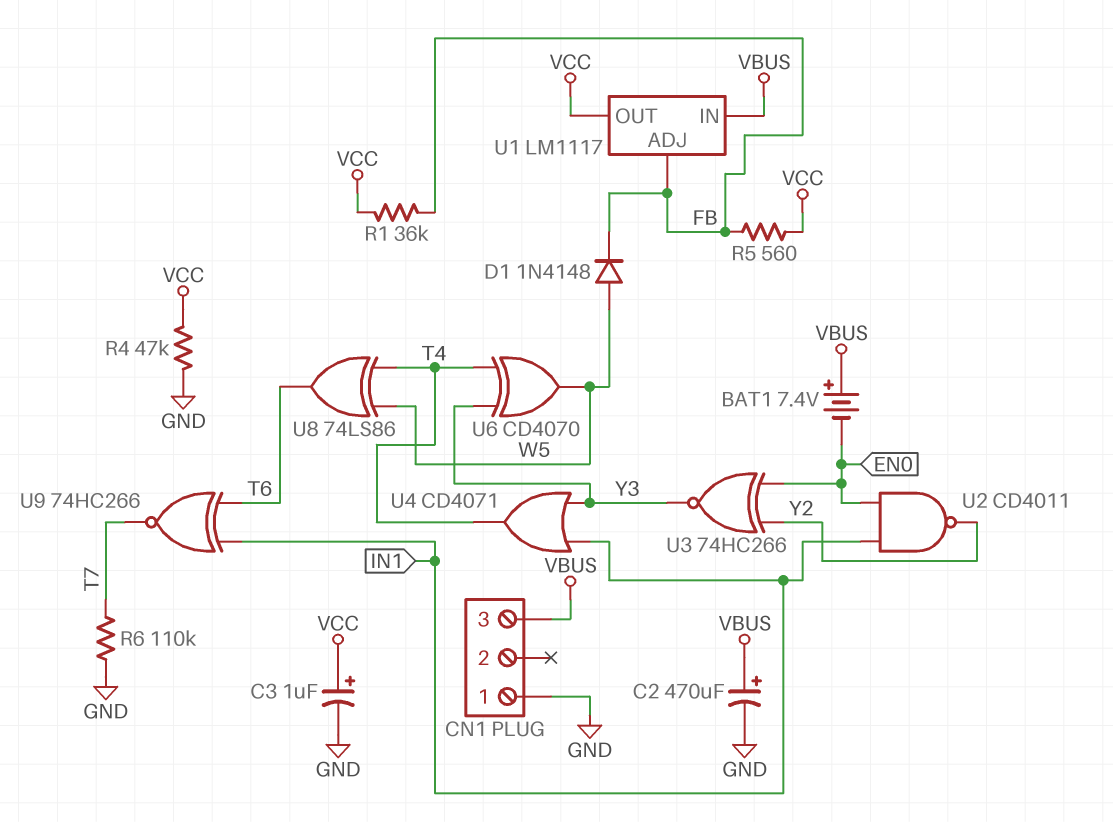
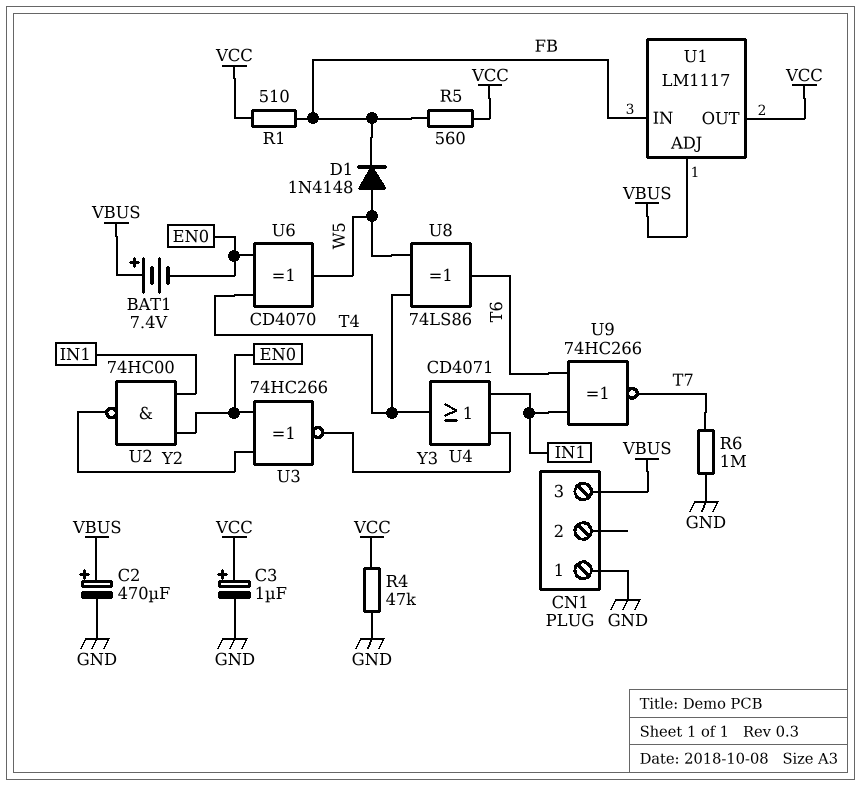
R1: 36k (FB, VCC) -> 510 (FB, VCC)
R6: 110k (GND, T7) -> 1M (GND, T7)
U1 pin ADJ: FB -> VBUS
U1 pin IN: VBUS -> FB
U2: NAND CD4011 (in EN0, in IN1, out Y2) -> NAND 74HC00 (in EN0, in IN1, out Y2)
U6: XOR CD4070 (in T4, in Y3, out W5) -> XOR CD4070 (in EN0, in T4, out W5)

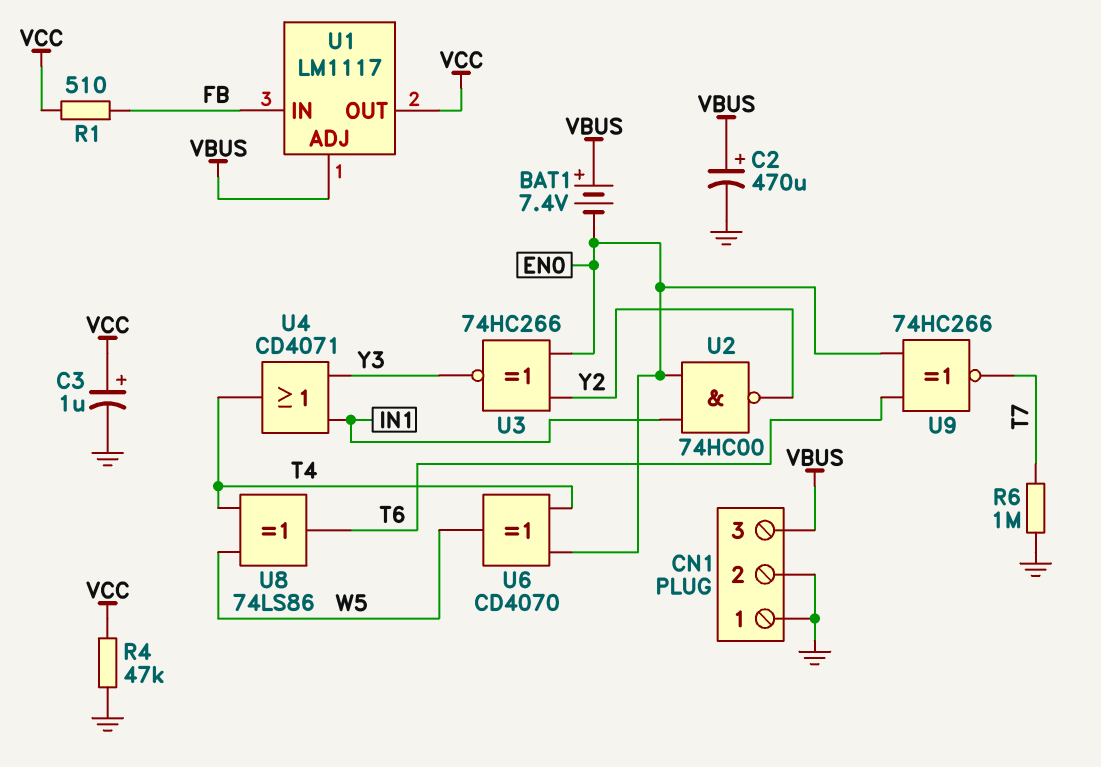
CN1 pin 2: none -> GND
D1: diode 1N4148 (A W5, K FB) -> none
R5: 560 (FB, VCC) -> none
U9: XNOR 74HC266 (in IN1, in T6, out T7) -> XNOR 74HC266 (in EN0, in T6, out T7)

